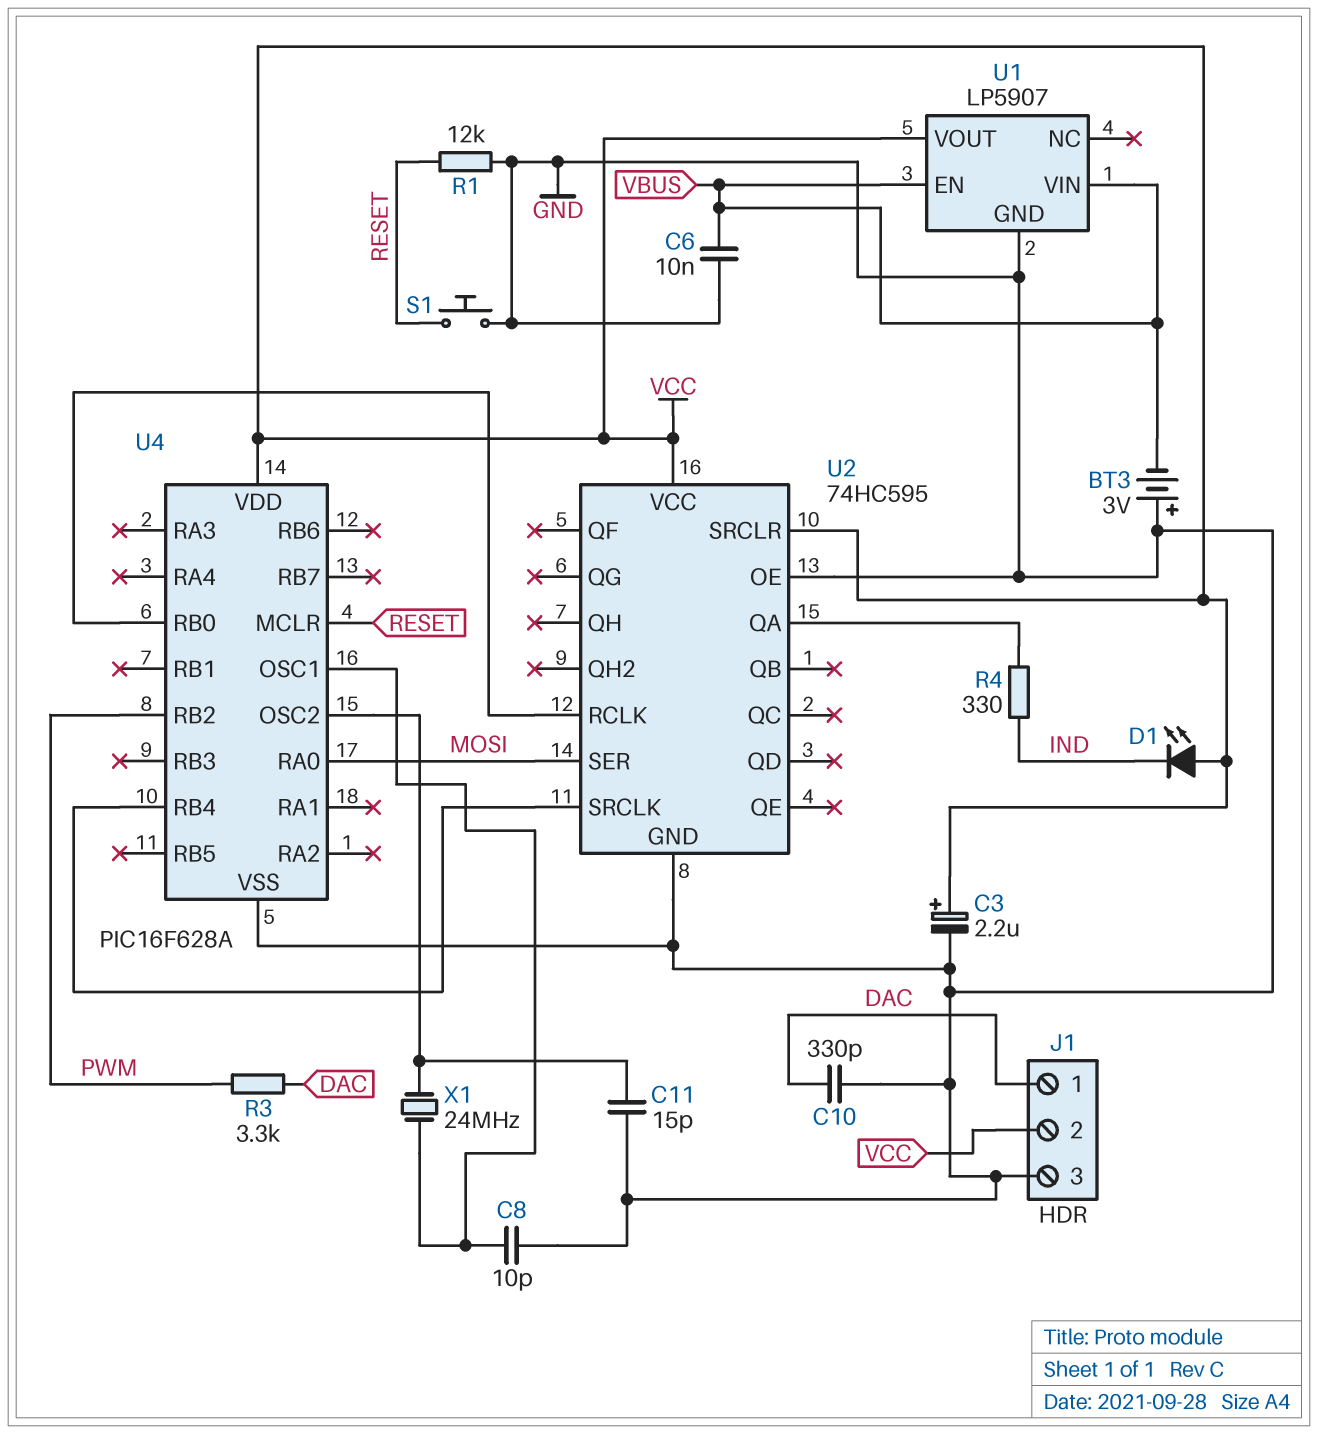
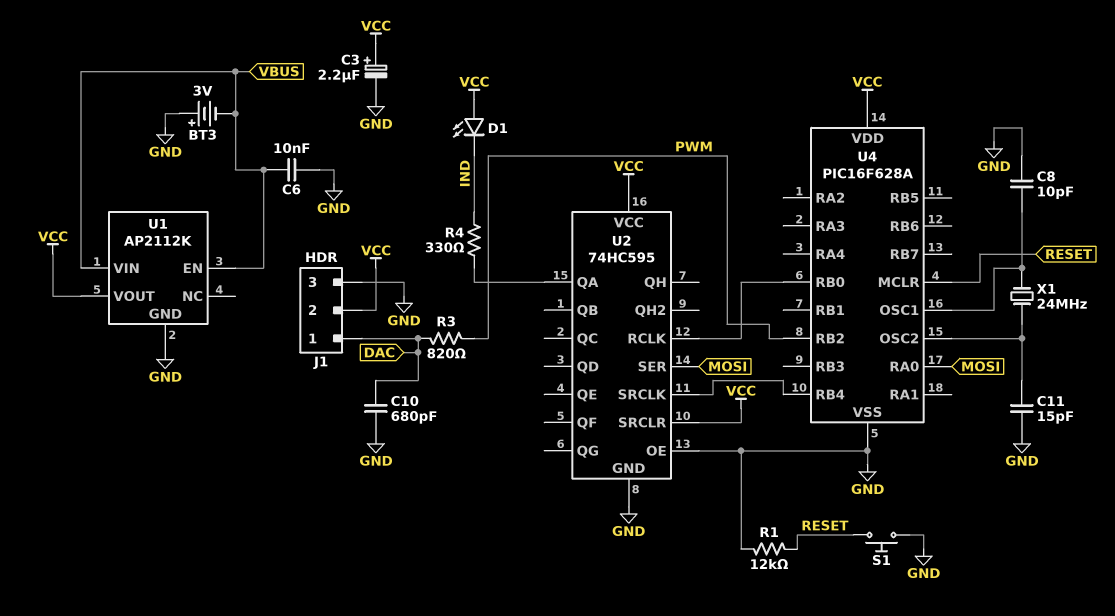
C10: 330pF (DAC, GND) -> 680pF (DAC, GND)
R3: 3.3k (DAC, PWM) -> 820 (DAC, PWM)
U1: LP5907 -> AP2112K

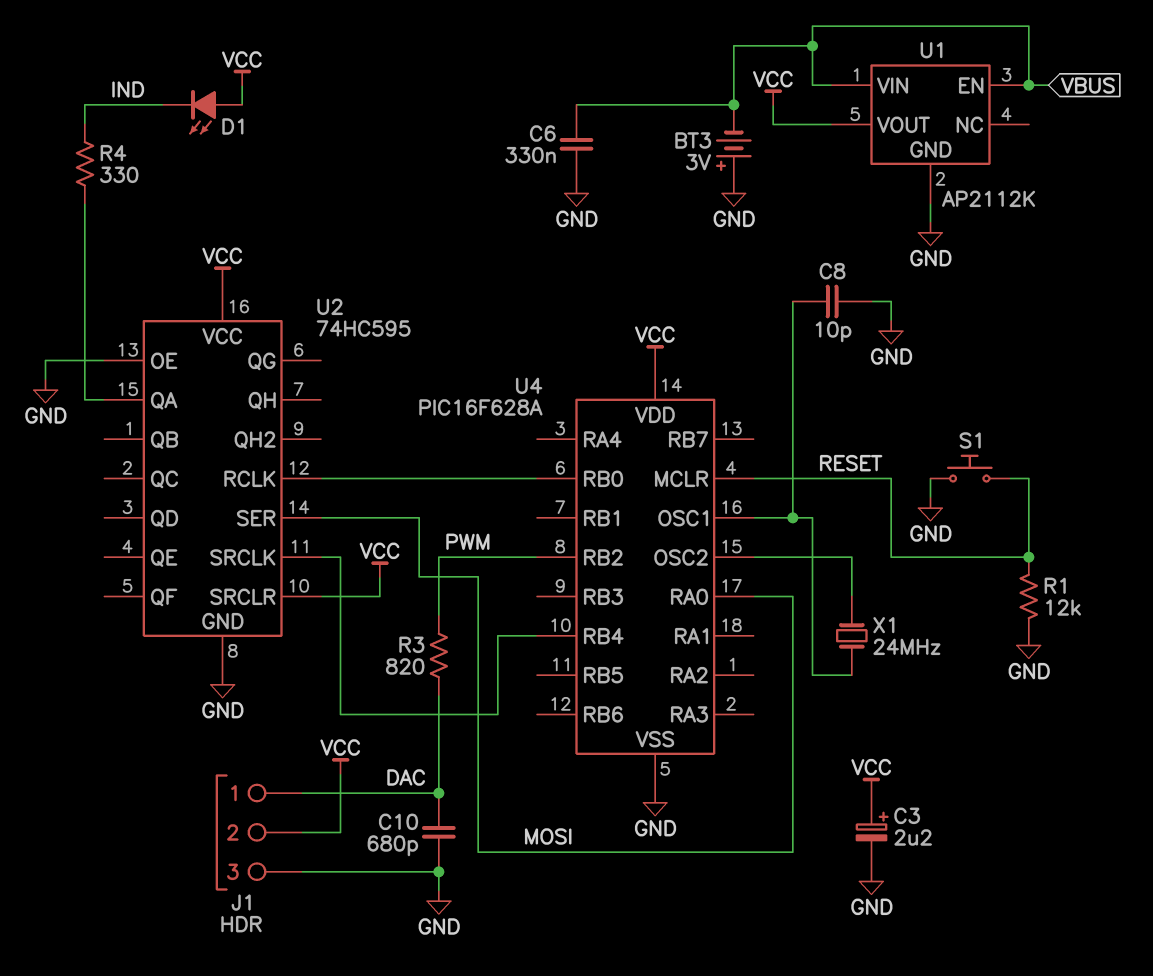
C6: 10nF (GND, VBUS) -> 330nF (GND, VBUS)
C11: 15pF (GND, U4/OSC2) -> none

